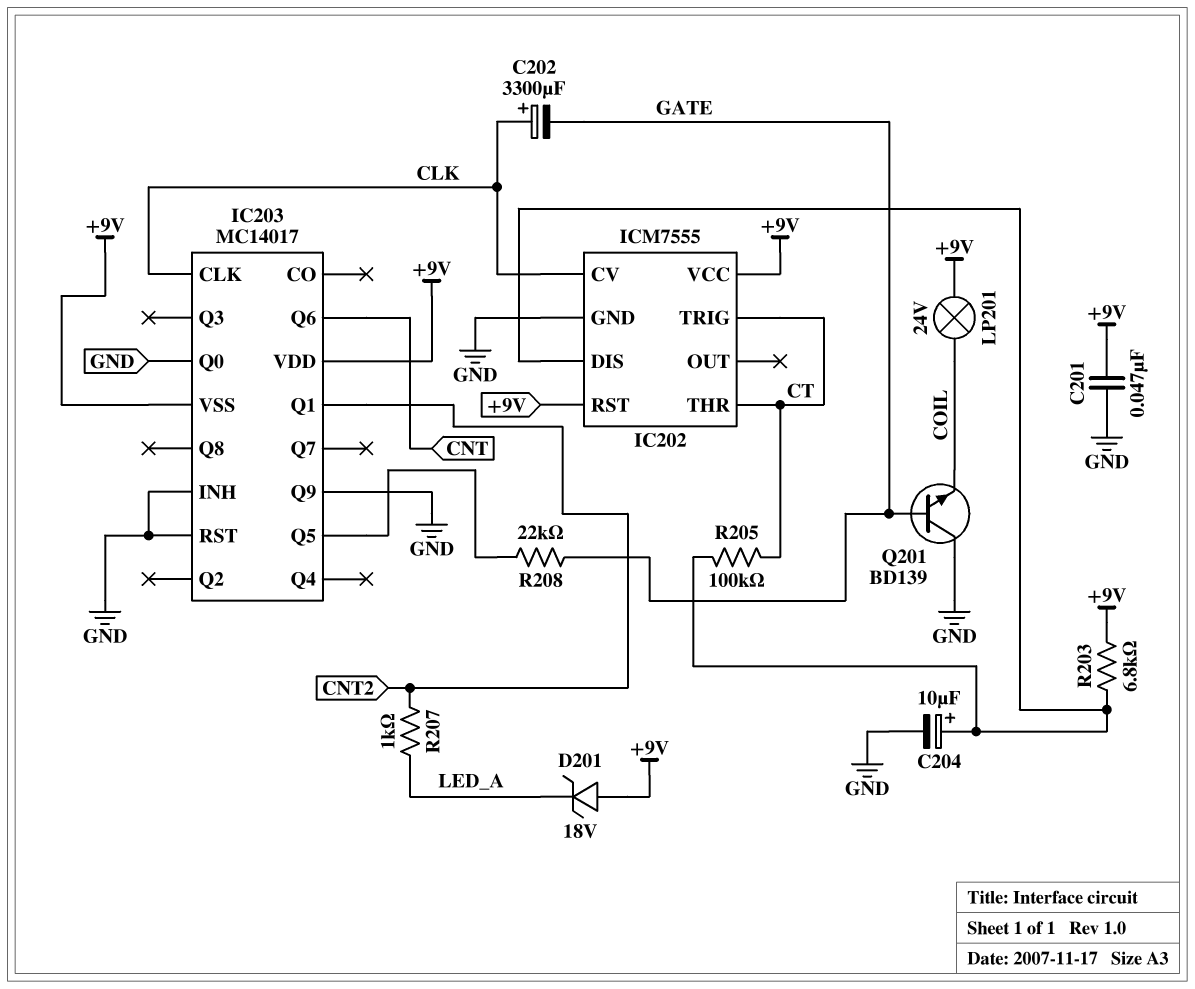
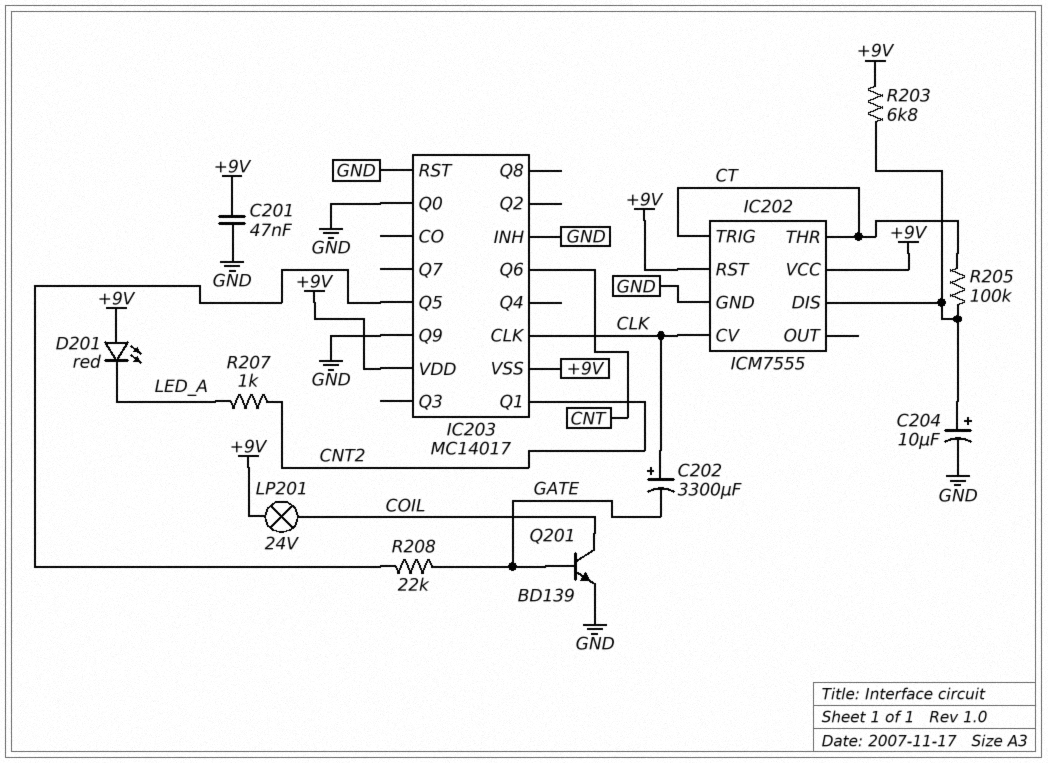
D201: zener 18V (A +9V, K LED_A) -> LED red (A +9V, K LED_A)
Q201: NPN BD139 (B GATE, C GND, E COIL) -> NPN BD139 (B GATE, C COIL, E GND)

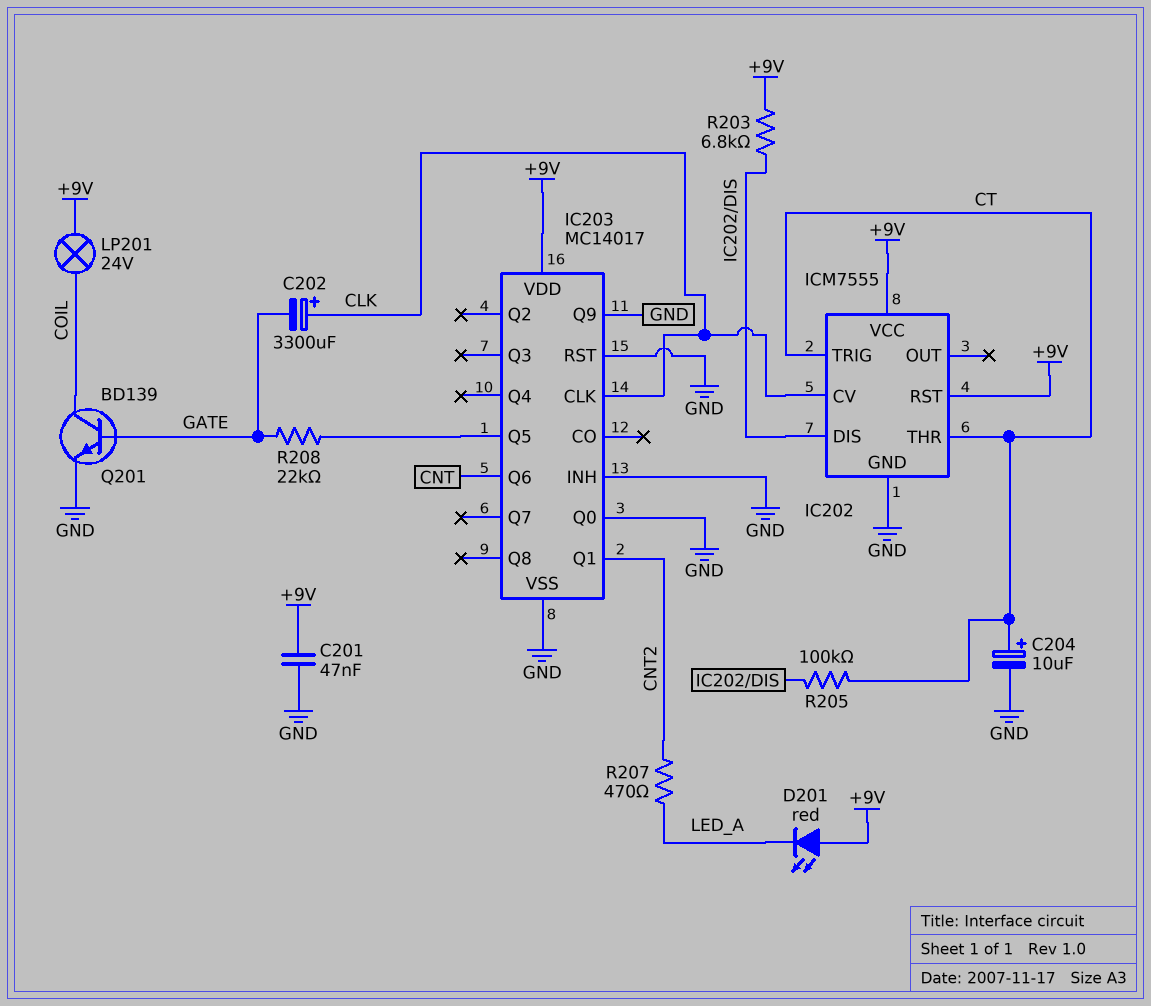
C204: 10uF (plus IC202/DIS, minus GND) -> 10uF (plus CT, minus GND)
IC203 pin VSS: +9V -> GND
R207: 1k (CNT2, LED_A) -> 470 (CNT2, LED_A)

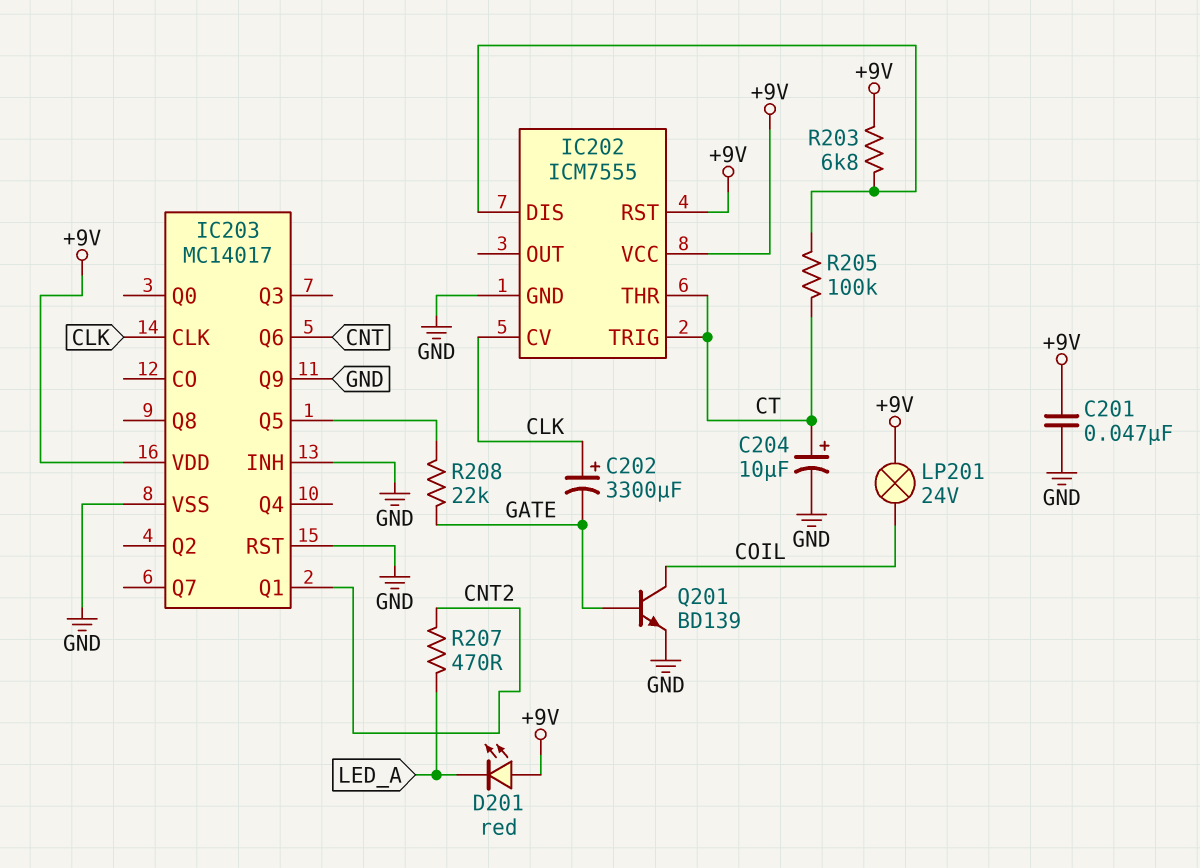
IC203 pin Q0: GND -> none

